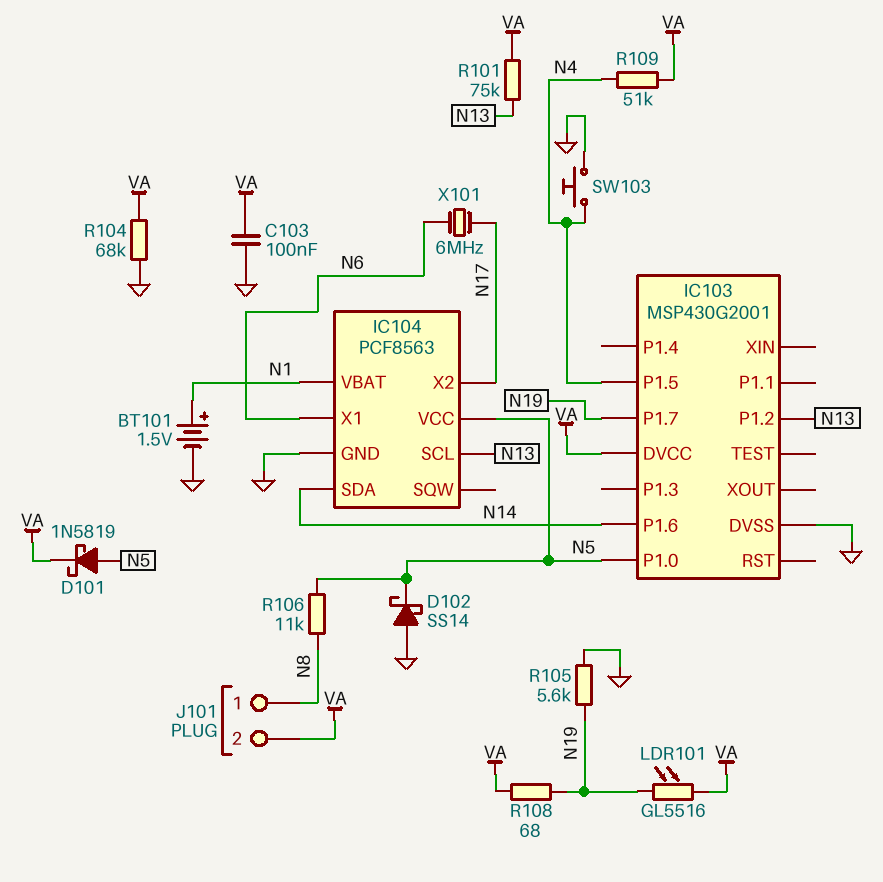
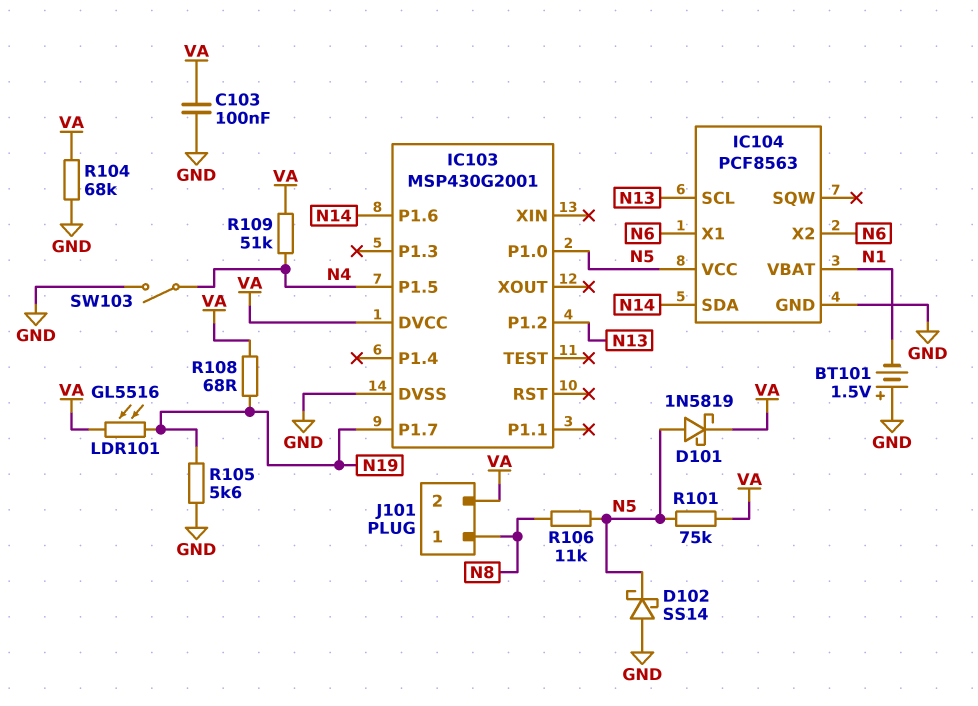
BT101: 1.5V (plus N1, minus GND) -> 1.5V (plus GND, minus N1)
IC104 pin X2: N17 -> N6
R101: 75k (N13, VA) -> 75k (N5, VA)
SW103: button (GND, N4) -> switch (GND, N4)
X101: 6MHz (N6, N17) -> none

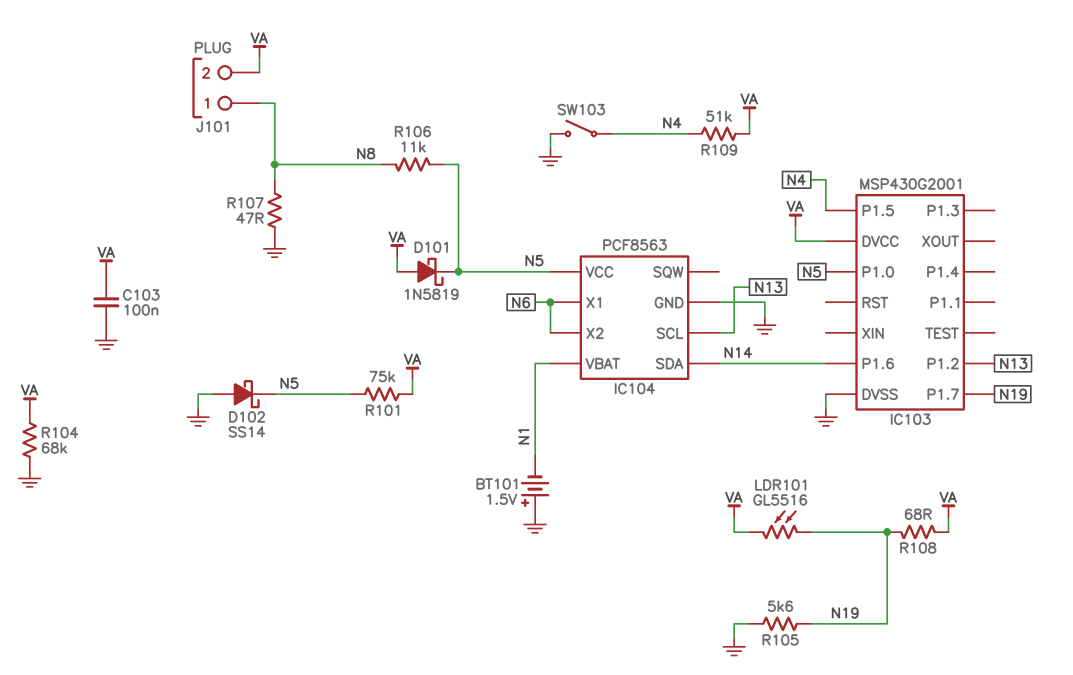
D101: schottky 1N5819 (A N5, K VA) -> schottky 1N5819 (A VA, K N5)
R107: none -> 47 (GND, N8)

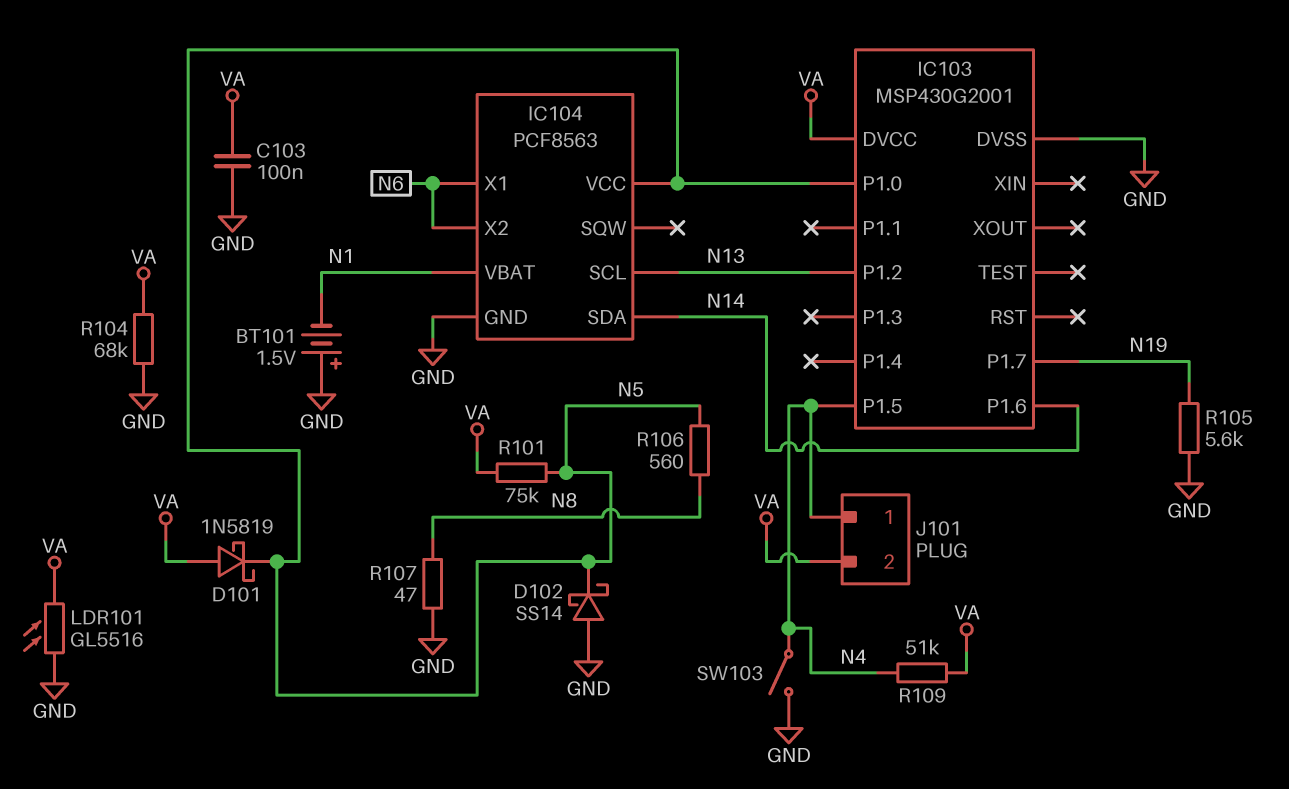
J101 pin 1: N8 -> N4
LDR101: GL5516 (N19, VA) -> GL5516 (GND, VA)
R106: 11k (N5, N8) -> 560 (N5, N8)
R108: 68 (N19, VA) -> none

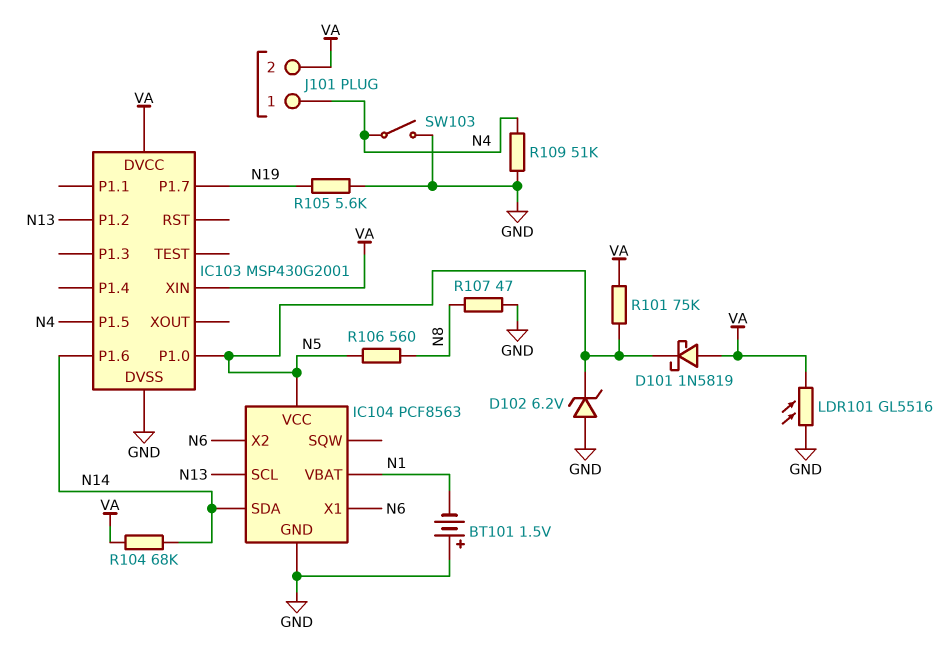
C103: 100nF (GND, VA) -> none
D102: schottky SS14 (A GND, K N5) -> zener 6.2V (A GND, K N5)
IC103 pin XIN: none -> VA
R104: 68k (GND, VA) -> 68k (N14, VA)
R109: 51k (N4, VA) -> 51k (GND, N4)

